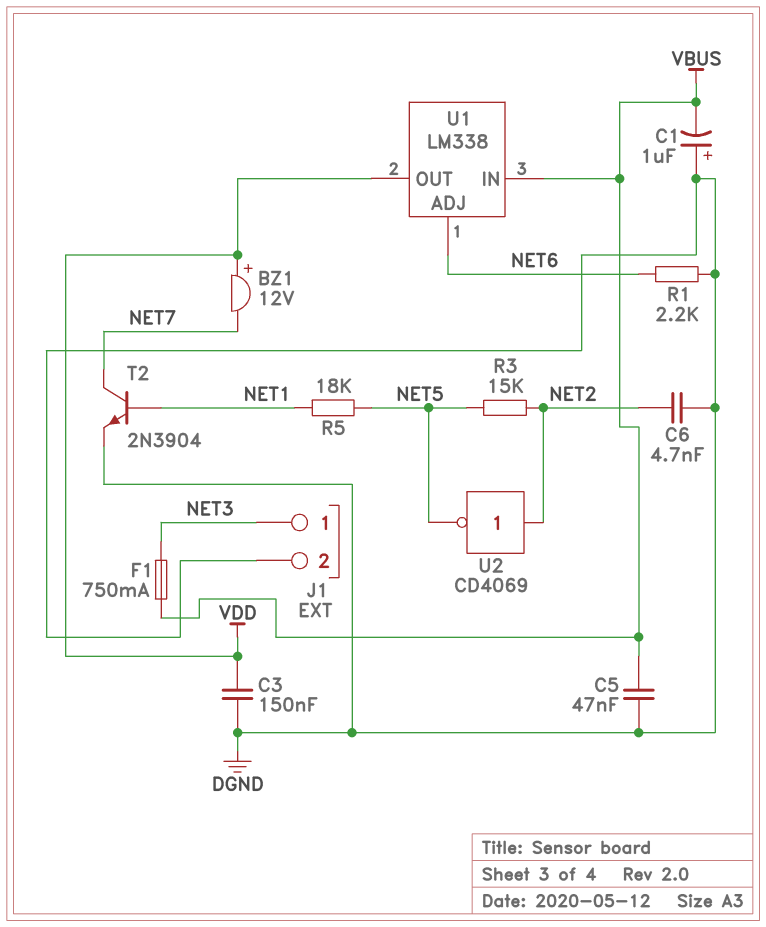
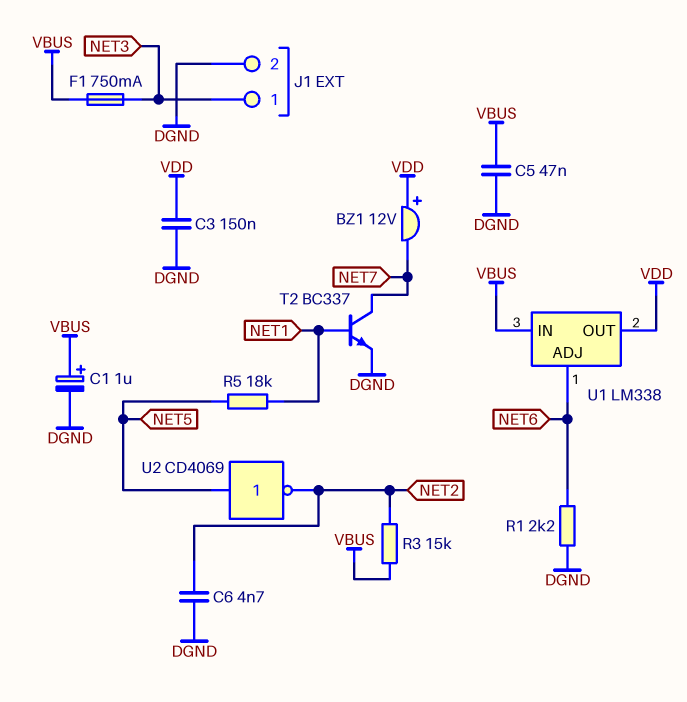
C1: 1uF (plus DGND, minus VBUS) -> 1uF (plus VBUS, minus DGND)
R3: 15k (NET2, NET5) -> 15k (NET2, VBUS)
T2: NPN 2N3904 (B NET1, C NET7, E DGND) -> NPN BC337 (B NET1, C NET7, E DGND)
U2: NOT CD4069 (in NET2, out NET5) -> NOT CD4069 (in NET5, out NET2)

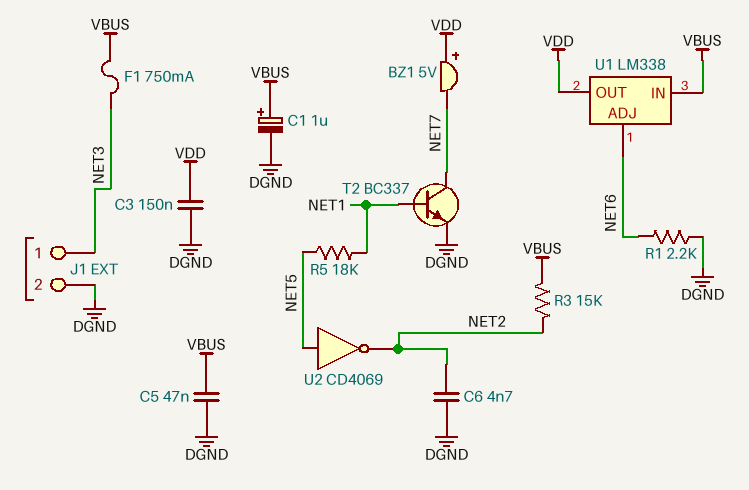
BZ1: buzzer 12V (plus VDD, minus NET7) -> buzzer 5V (plus VDD, minus NET7)

